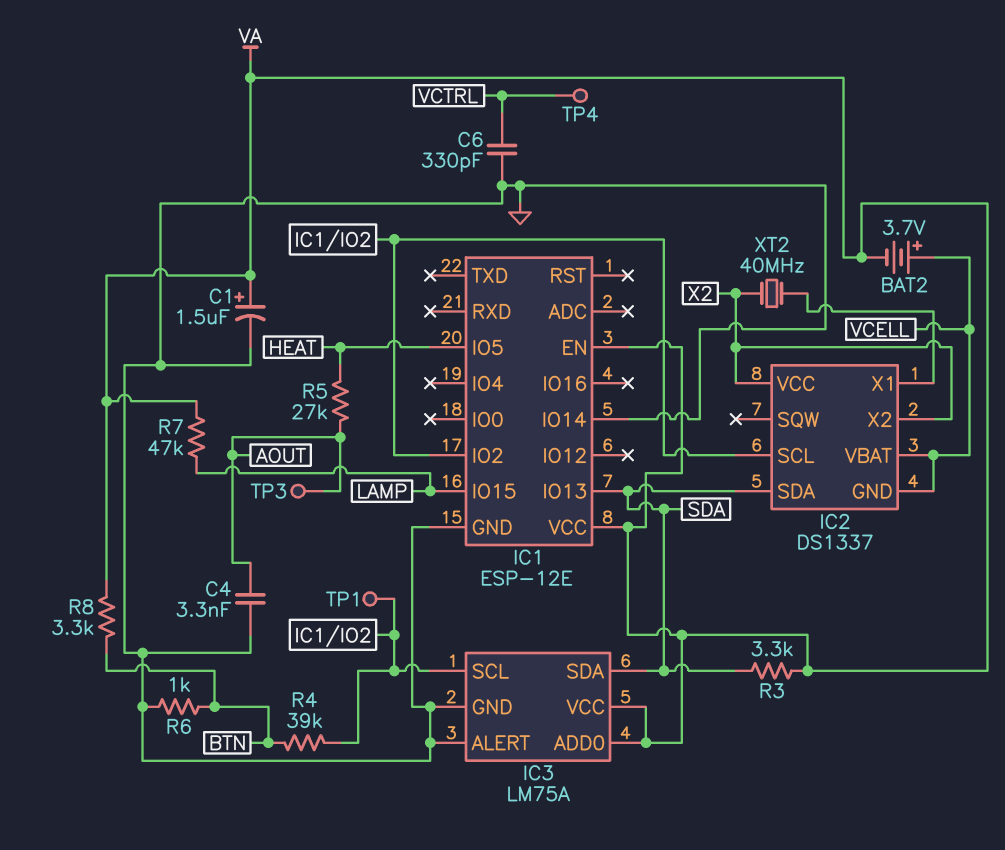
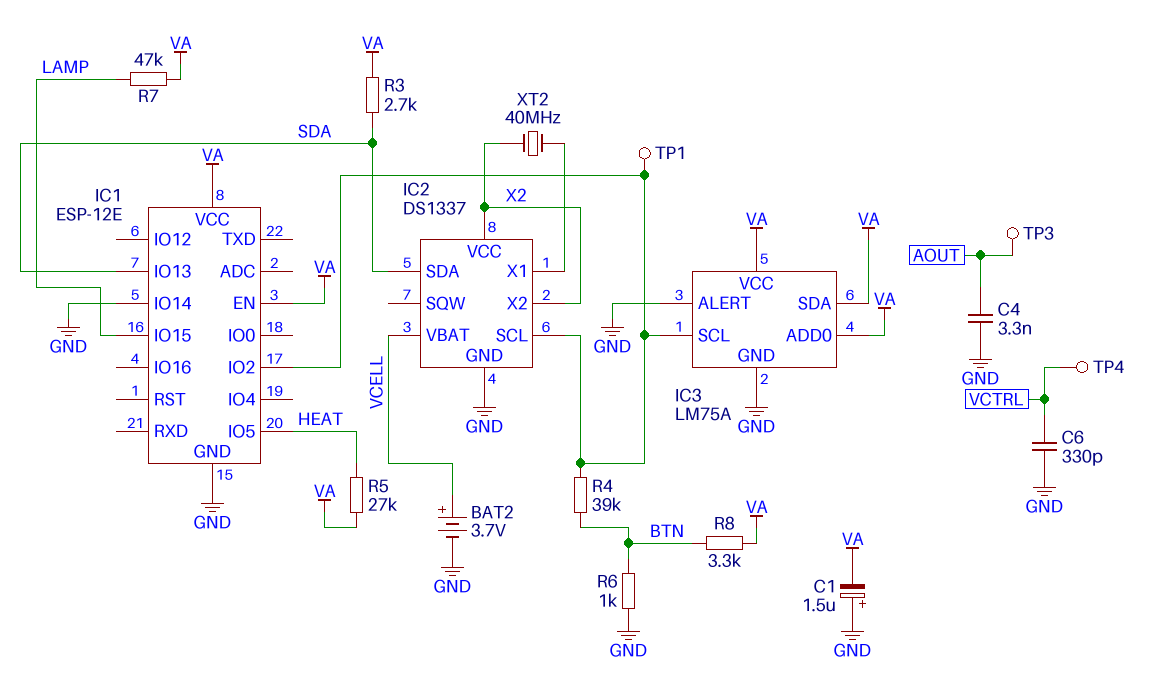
BAT2: 3.7V (plus VCELL, minus VA) -> 3.7V (plus VCELL, minus GND)
C1: 1.5uF (plus VA, minus GND) -> 1.5uF (plus GND, minus VA)
IC2 pin GND: VCELL -> GND
IC3 pin SDA: SDA -> VA
R3: 3.3k (SDA, VA) -> 2.7k (SDA, VA)
R5: 27k (AOUT, HEAT) -> 27k (HEAT, VA)

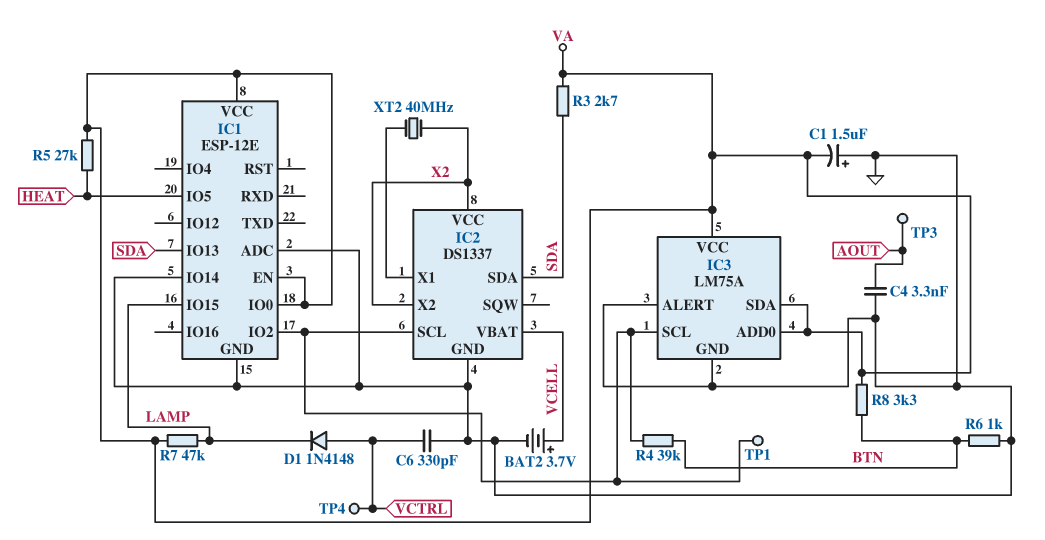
D1: none -> diode 1N4148 (A VCTRL, K LAMP)
IC1 pin ADC: none -> GND
IC1 pin IO0: none -> VA

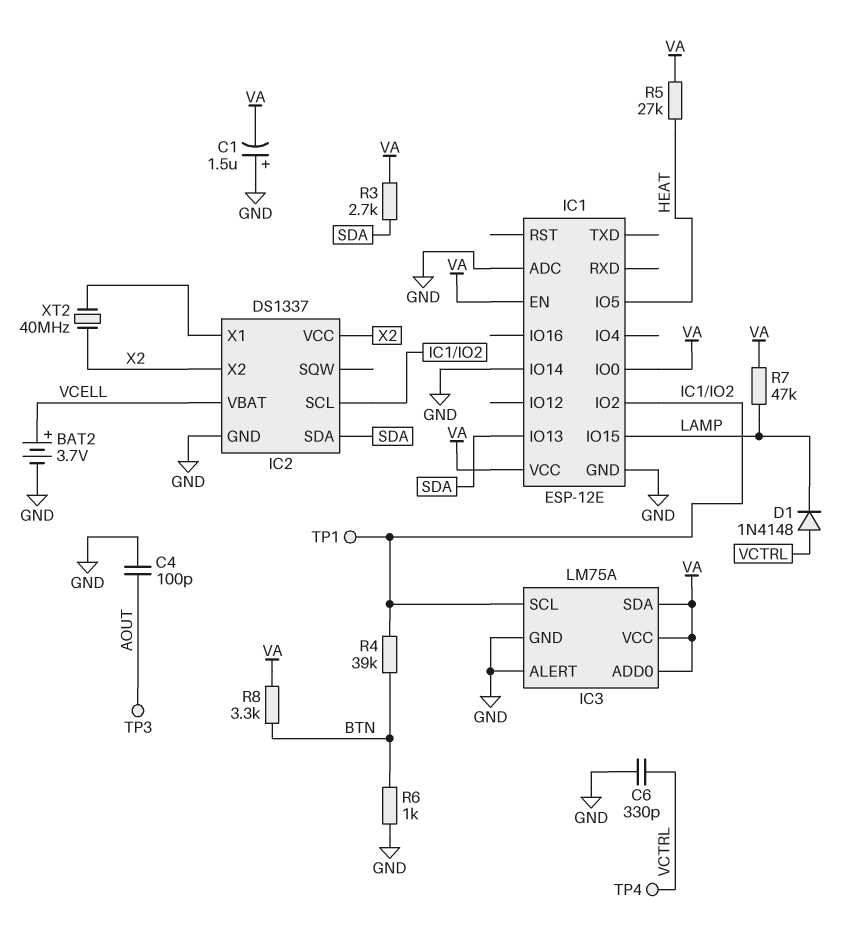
C4: 3.3nF (AOUT, GND) -> 100pF (AOUT, GND)

